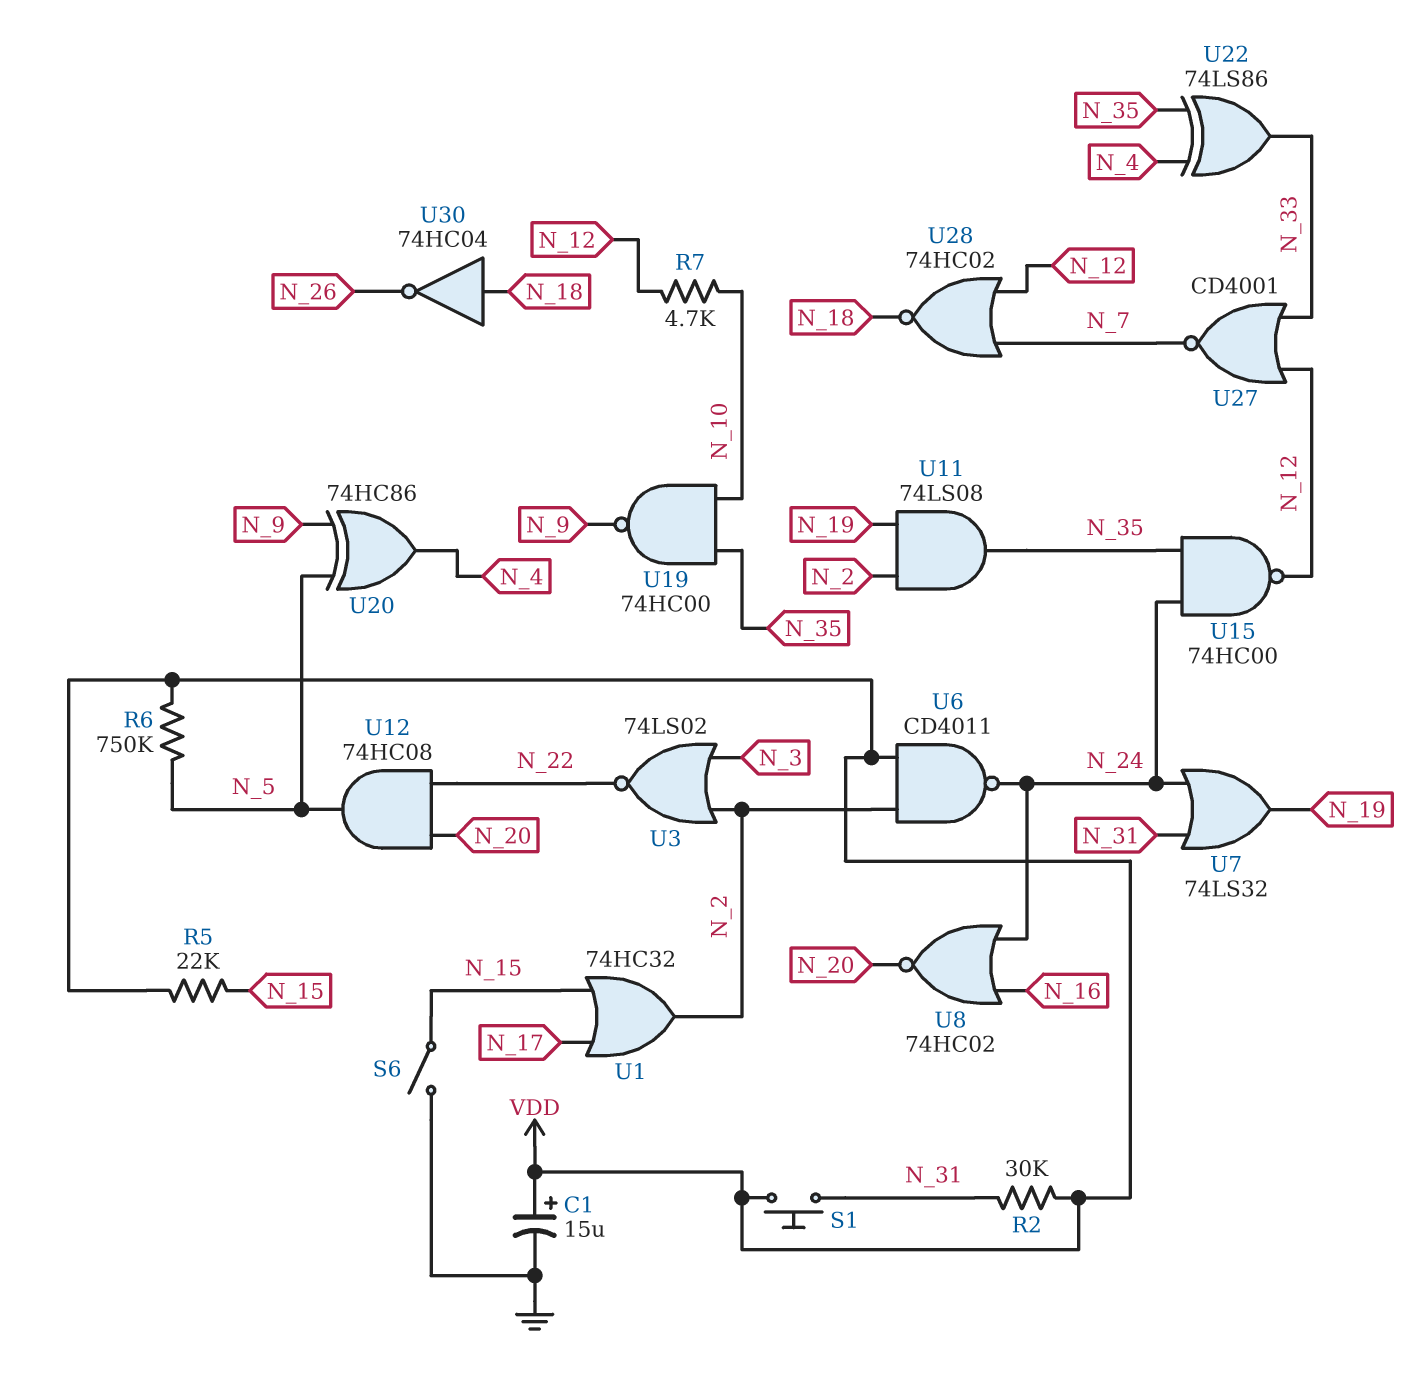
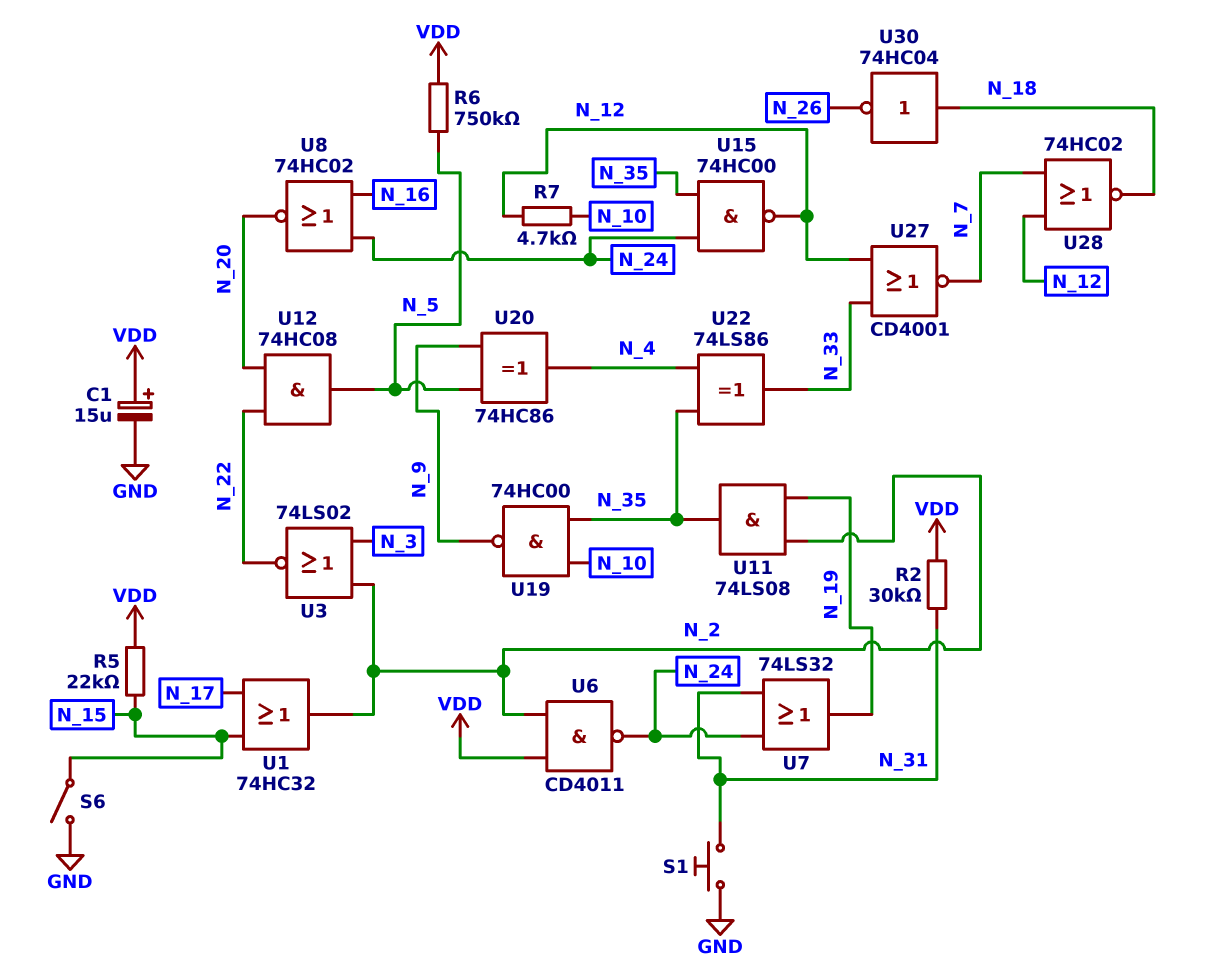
S1: button (N_31, VDD) -> button (GND, N_31)

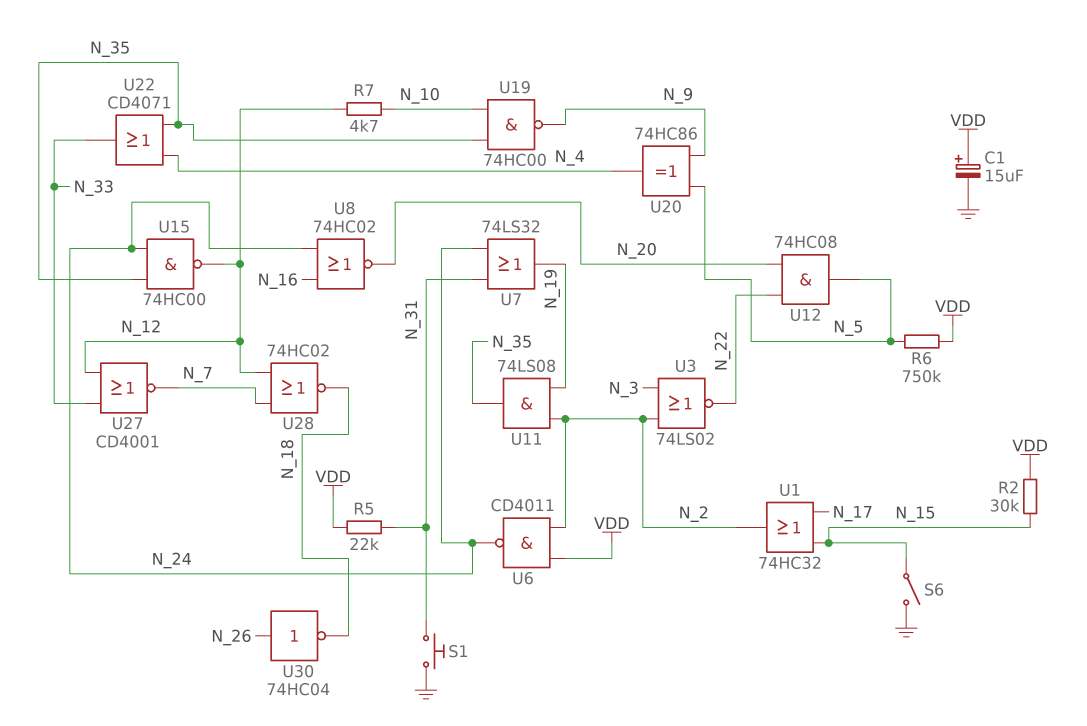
R2: 30k (N_31, VDD) -> 30k (N_15, VDD)
R5: 22k (N_15, VDD) -> 22k (N_31, VDD)
U22: XOR 74LS86 (in N_4, in N_35, out N_33) -> OR CD4071 (in N_4, in N_35, out N_33)
U30: NOT 74HC04 (in N_18, out N_26) -> NOT 74HC04 (in N_26, out N_18)

